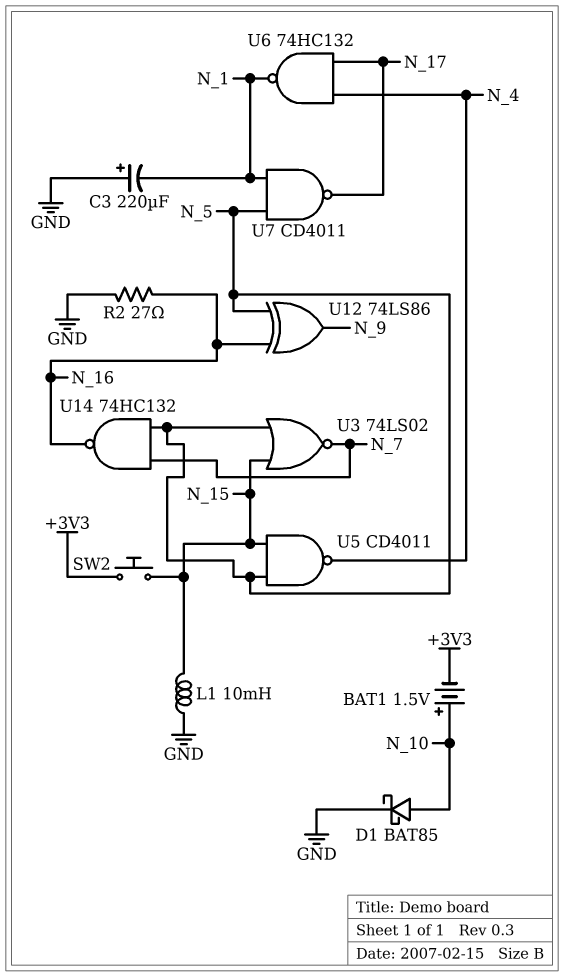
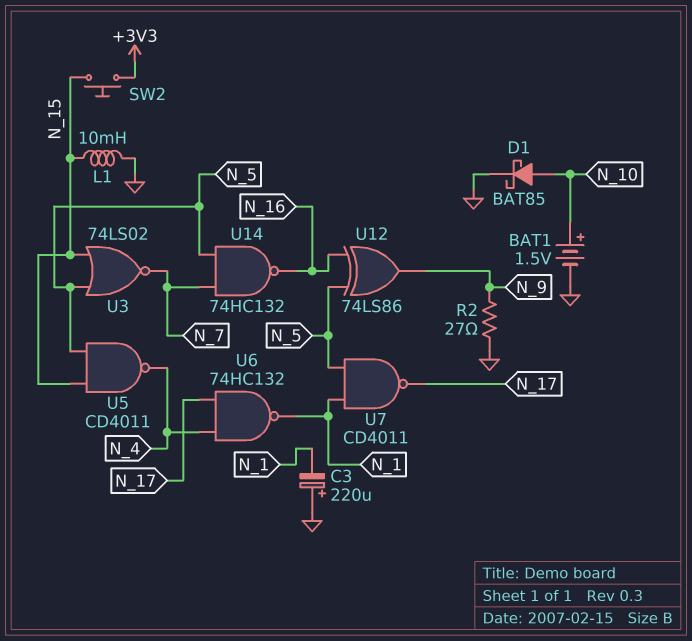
BAT1: 1.5V (plus N_10, minus +3V3) -> 1.5V (plus N_10, minus GND)
R2: 27 (GND, N_16) -> 27 (GND, N_9)

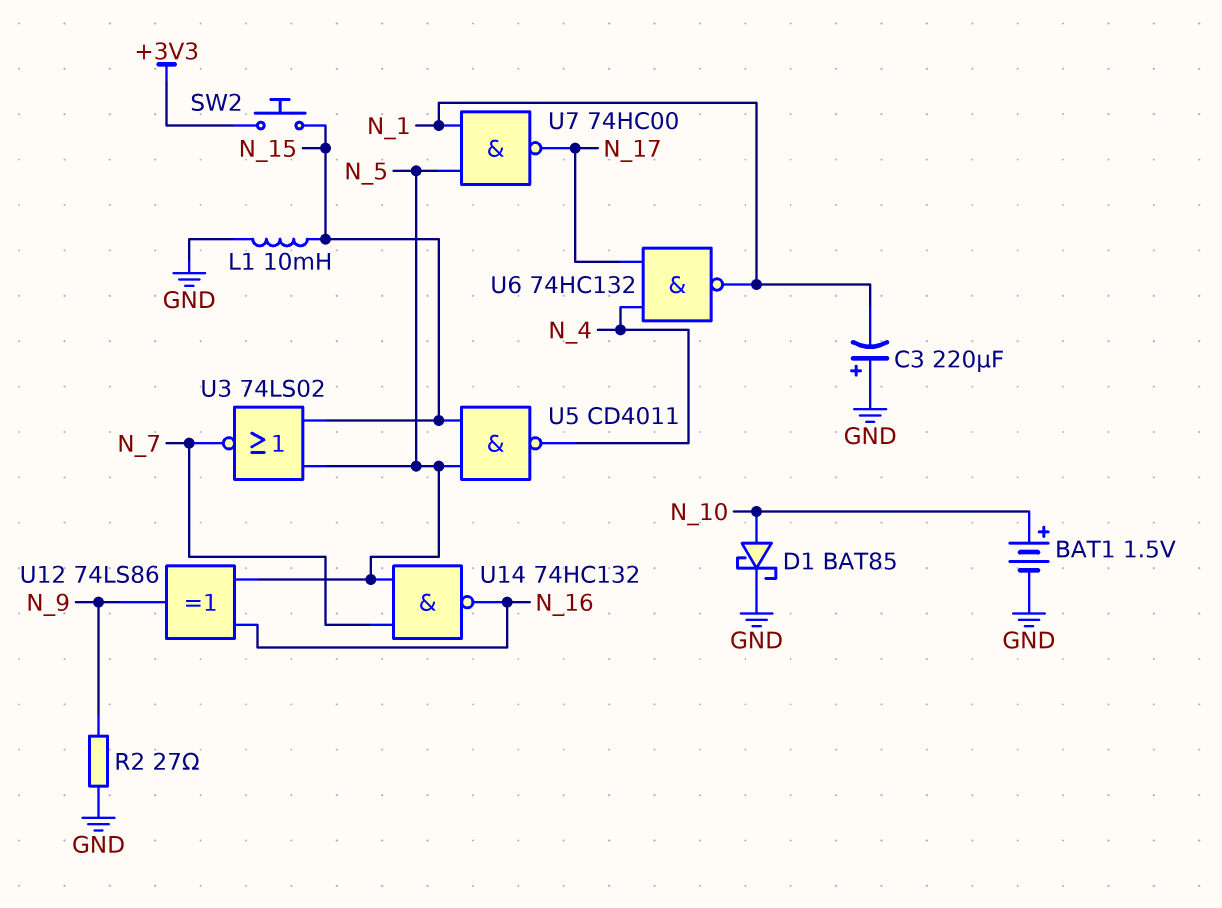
U7: NAND CD4011 (in N_1, in N_5, out N_17) -> NAND 74HC00 (in N_1, in N_5, out N_17)

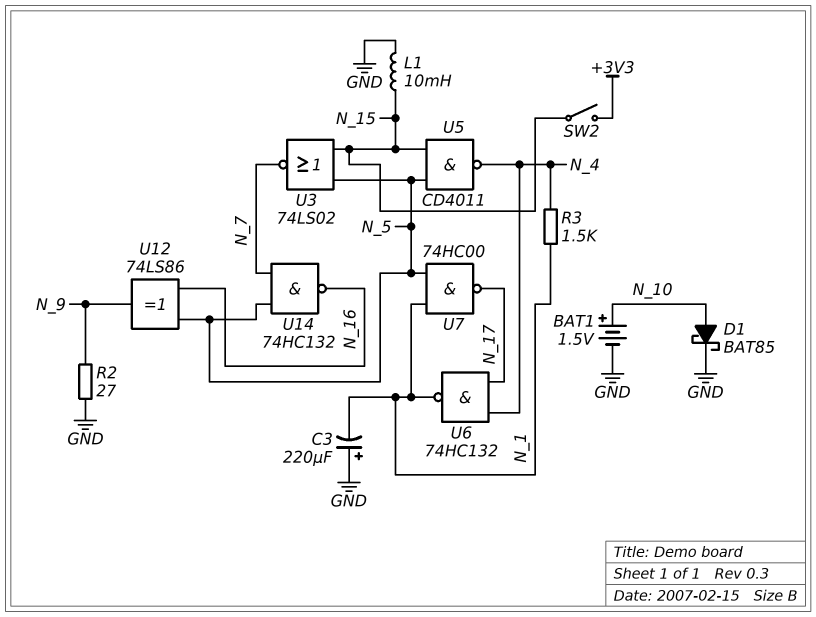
R3: none -> 1.5k (N_1, N_4)
SW2: button (+3V3, N_15) -> switch (+3V3, N_15)

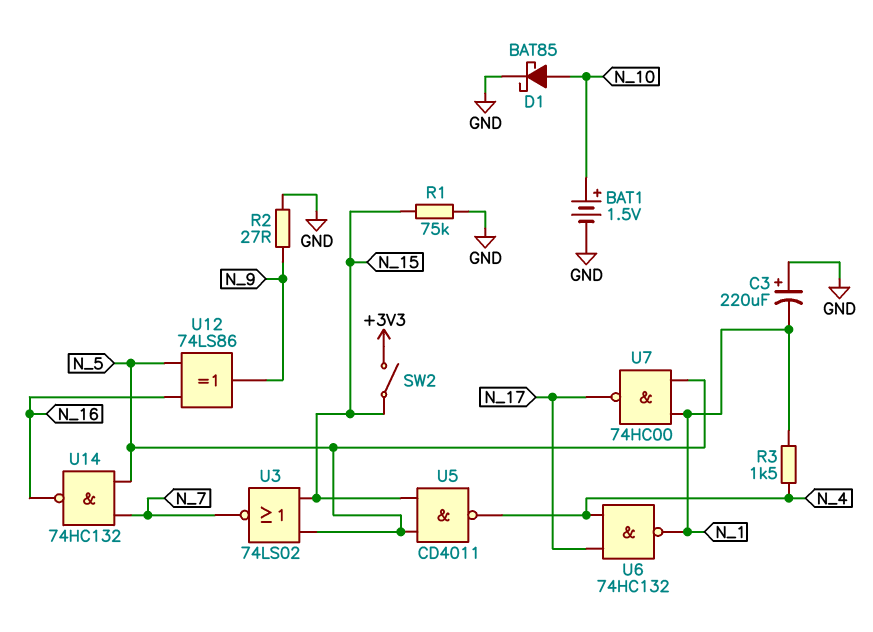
L1: 10mH (GND, N_15) -> none
R1: none -> 75k (GND, N_15)

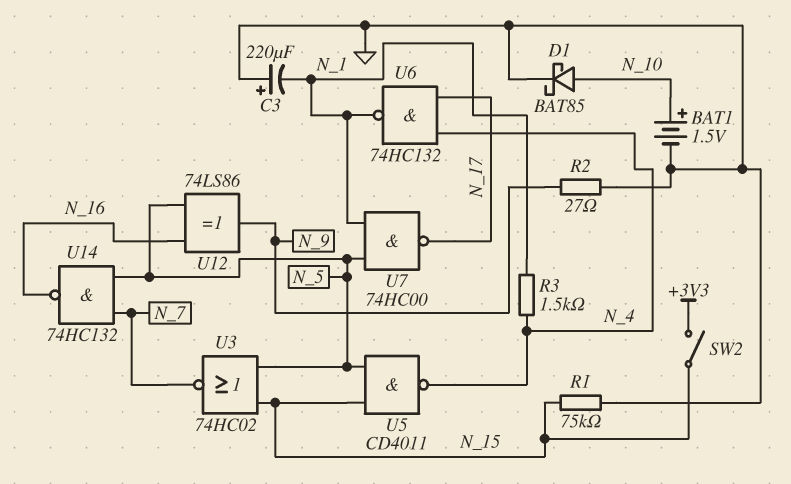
U3: NOR 74LS02 (in N_5, in N_15, out N_7) -> NOR 74HC02 (in N_5, in N_15, out N_7)

